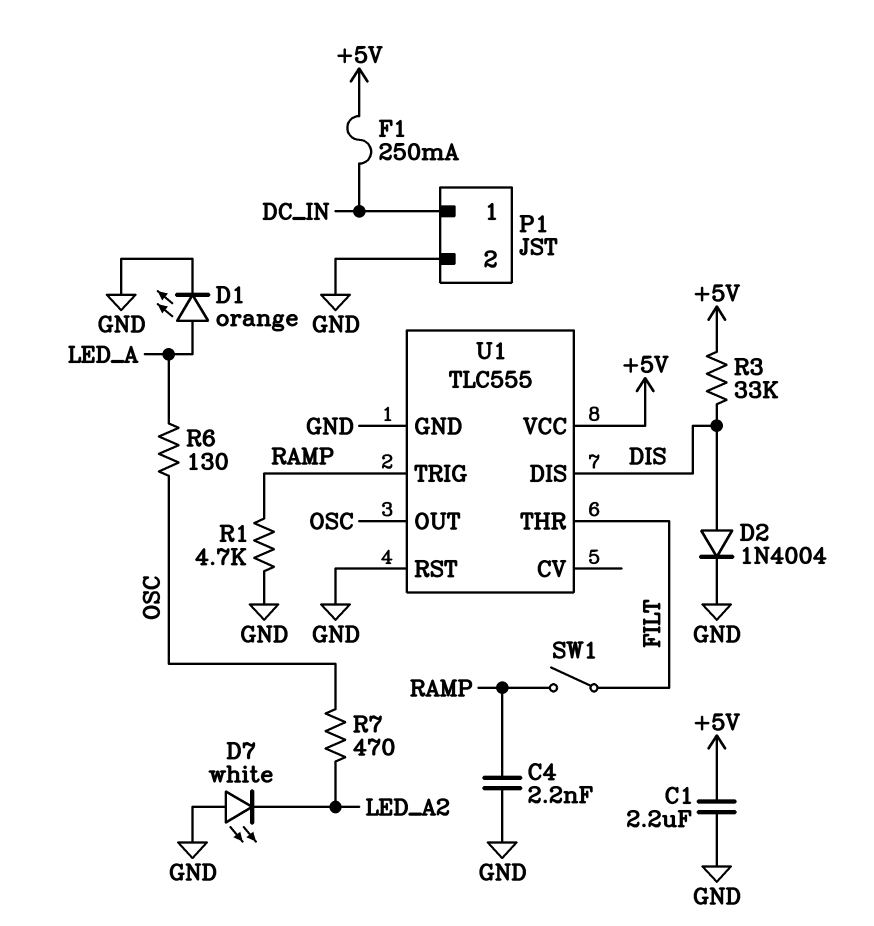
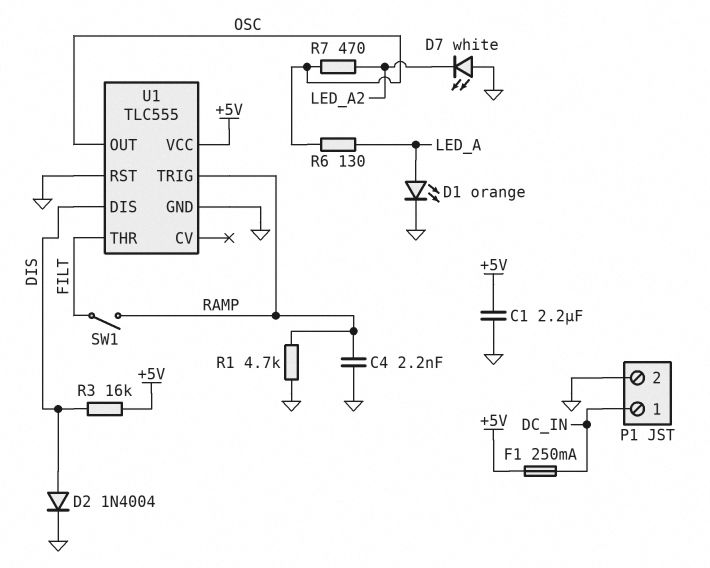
R3: 33k (+5V, DIS) -> 16k (+5V, DIS)

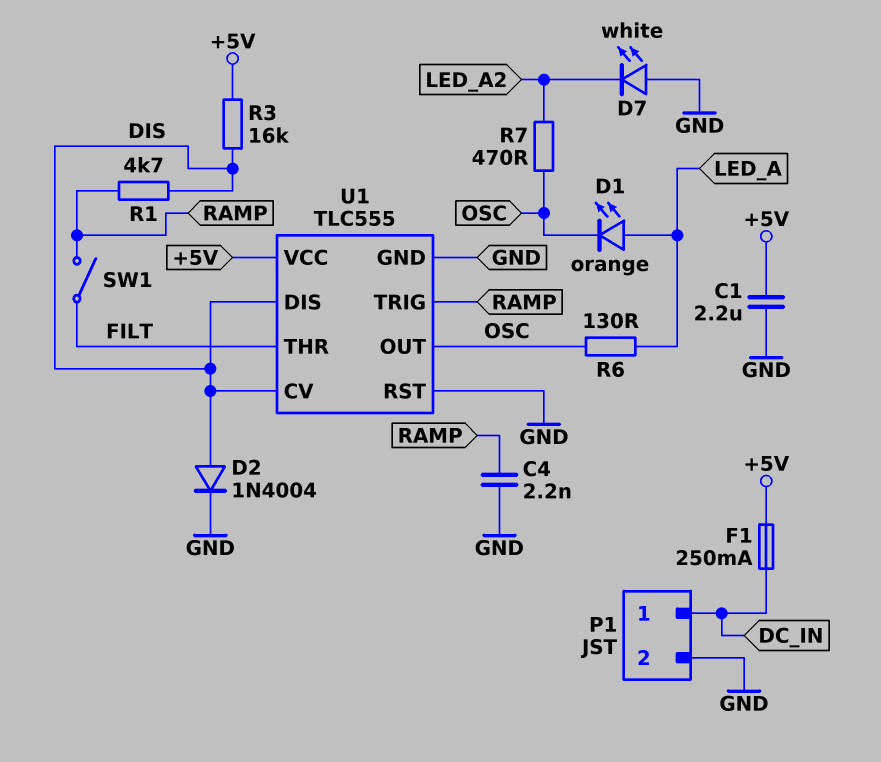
D1: LED orange (A LED_A, K GND) -> LED orange (A LED_A, K OSC)
R1: 4.7k (GND, RAMP) -> 4.7k (DIS, RAMP)
U1 pin CV: none -> DIS

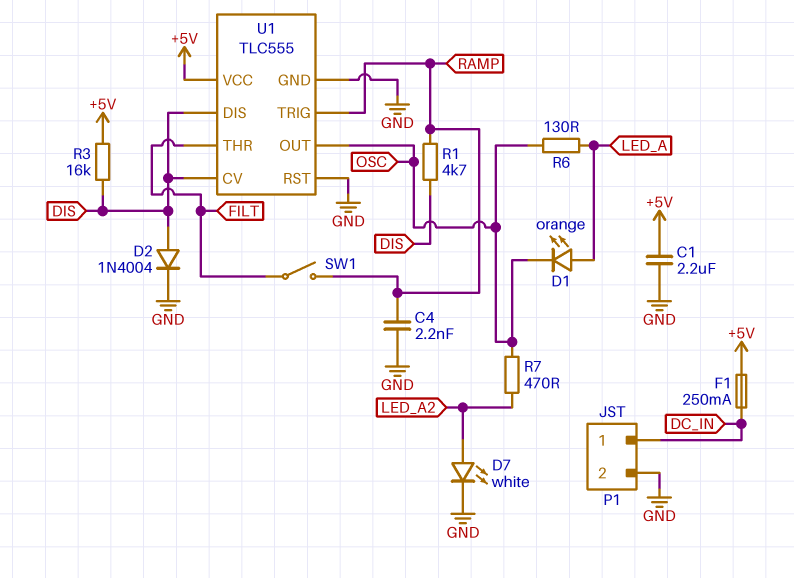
D7: LED white (A GND, K LED_A2) -> LED white (A LED_A2, K GND)

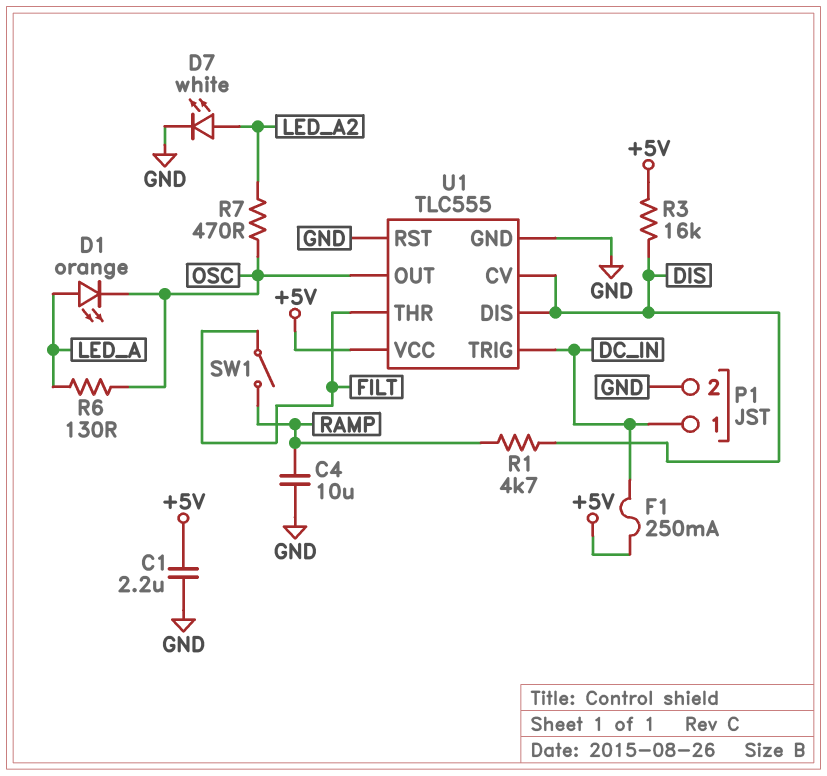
C4: 2.2nF (GND, RAMP) -> 10uF (GND, RAMP)
D2: diode 1N4004 (A DIS, K GND) -> none
U1 pin TRIG: RAMP -> DC_IN

